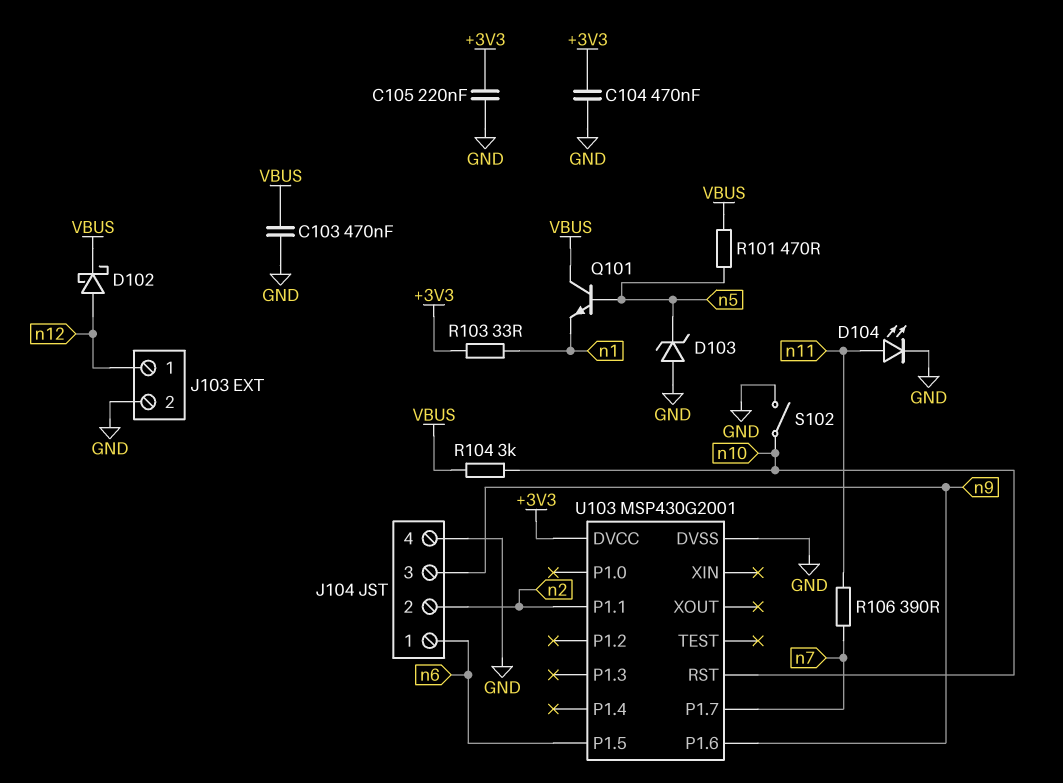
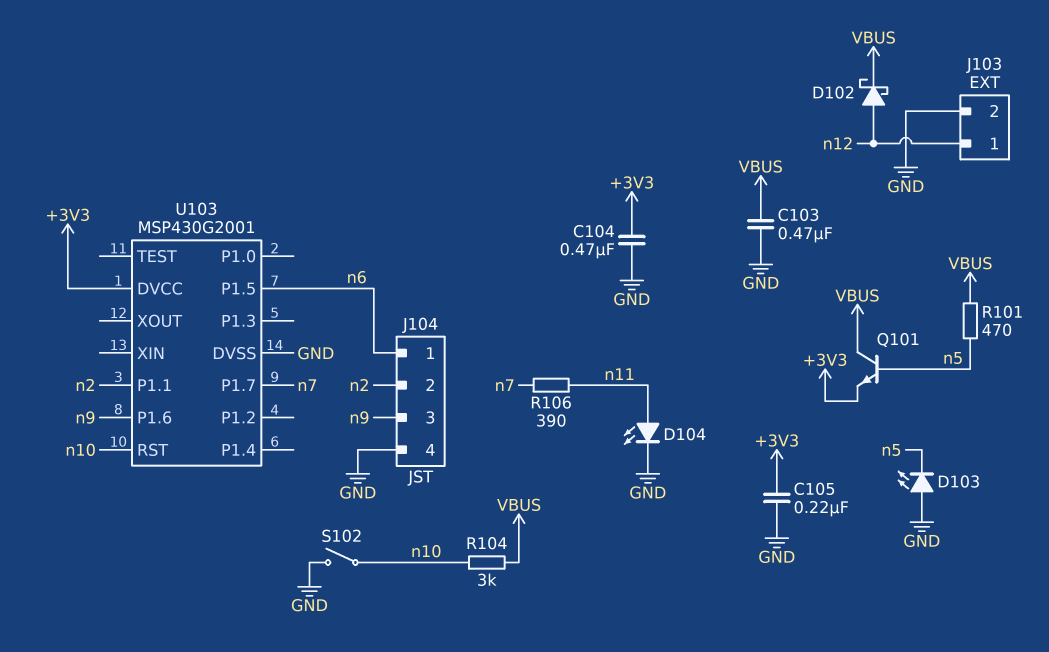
D103: zener (A GND, K n5) -> LED (A GND, K n5)
Q101: NPN (B n5, C VBUS, E n1) -> NPN (B n5, C VBUS, E +3V3)
R103: 33 (+3V3, n1) -> none

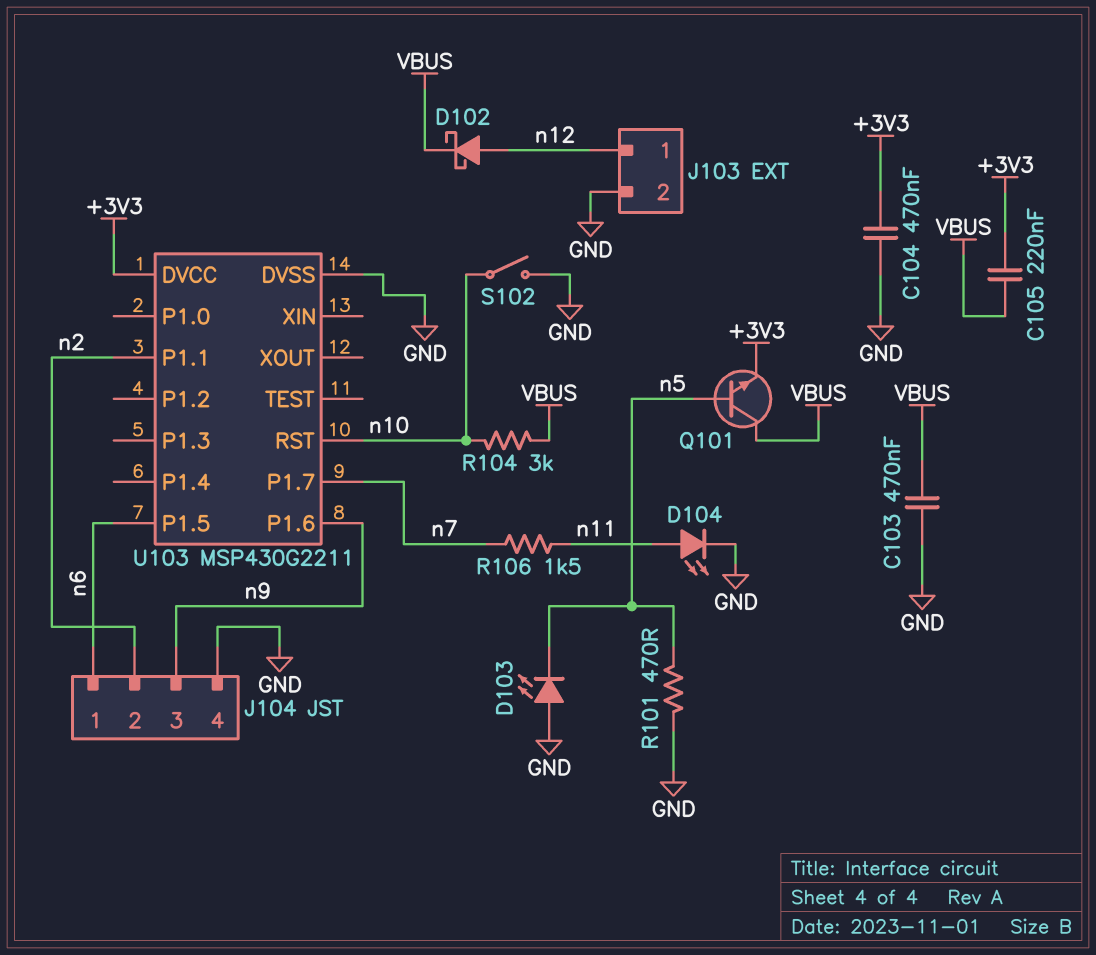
C105: 220nF (+3V3, GND) -> 220nF (+3V3, VBUS)
R101: 470 (VBUS, n5) -> 470 (GND, n5)
R106: 390 (n7, n11) -> 1.5k (n7, n11)
U103: MSP430G2001 -> MSP430G2211

